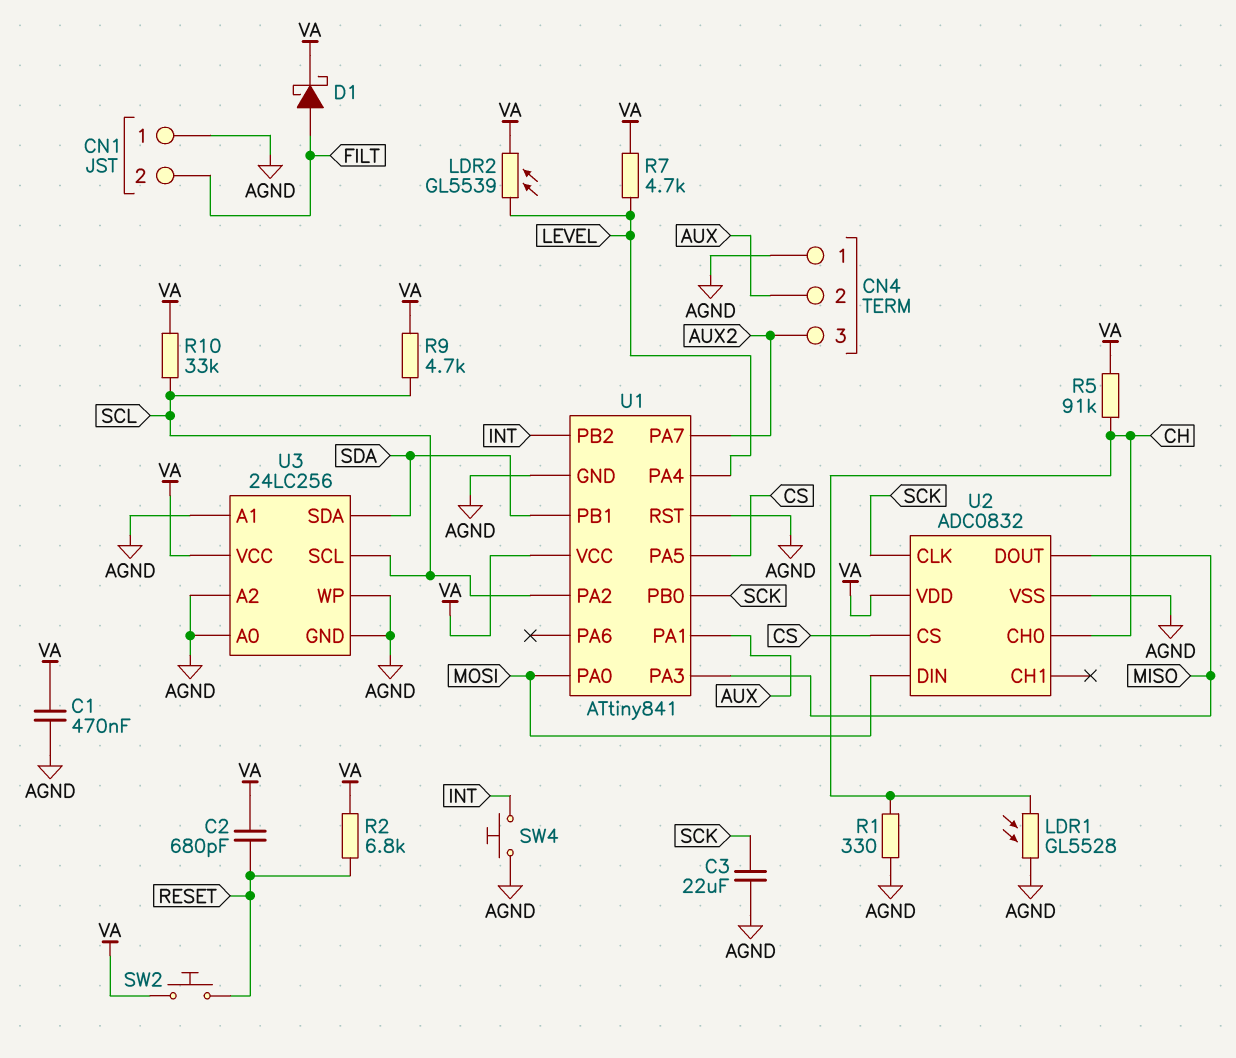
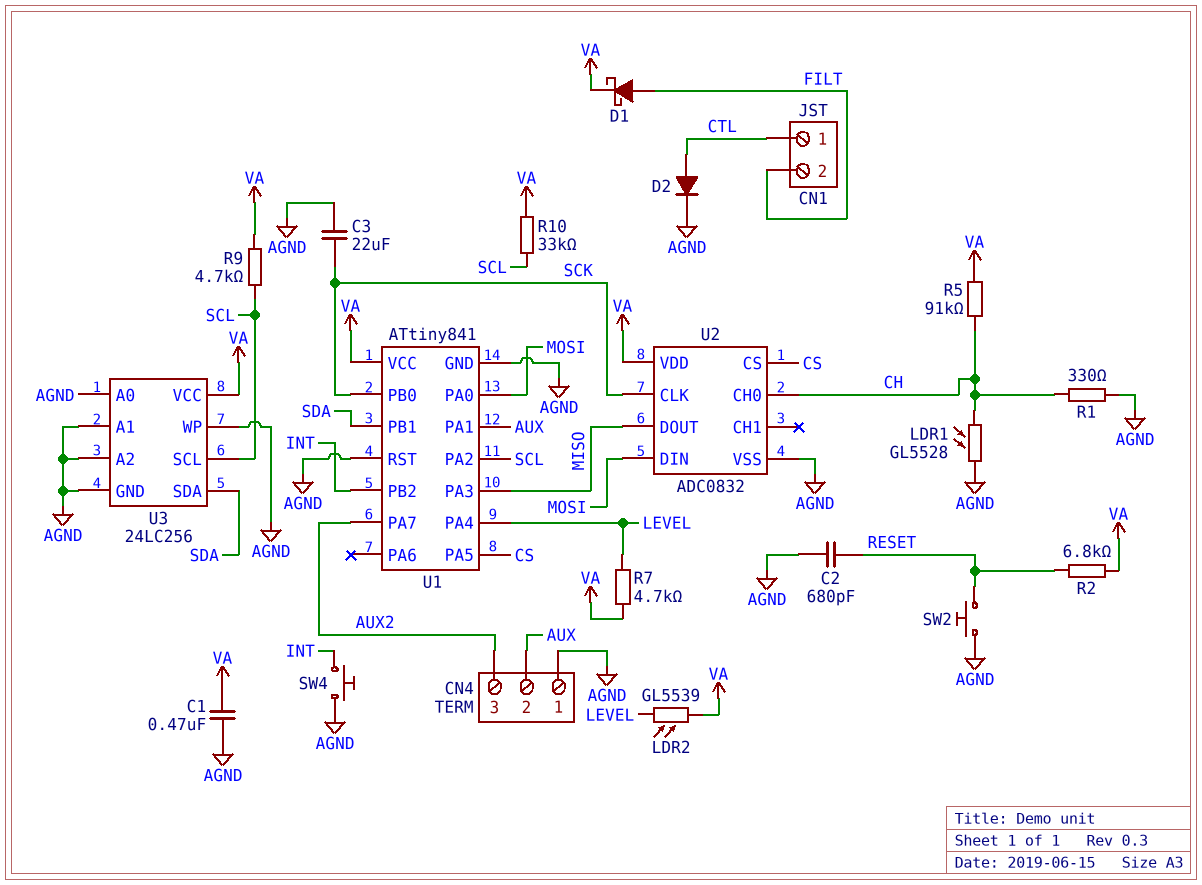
C2: 680pF (RESET, VA) -> 680pF (AGND, RESET)
CN1 pin 1: AGND -> CTL
D2: none -> diode (A CTL, K AGND)
SW2: button (RESET, VA) -> button (AGND, RESET)

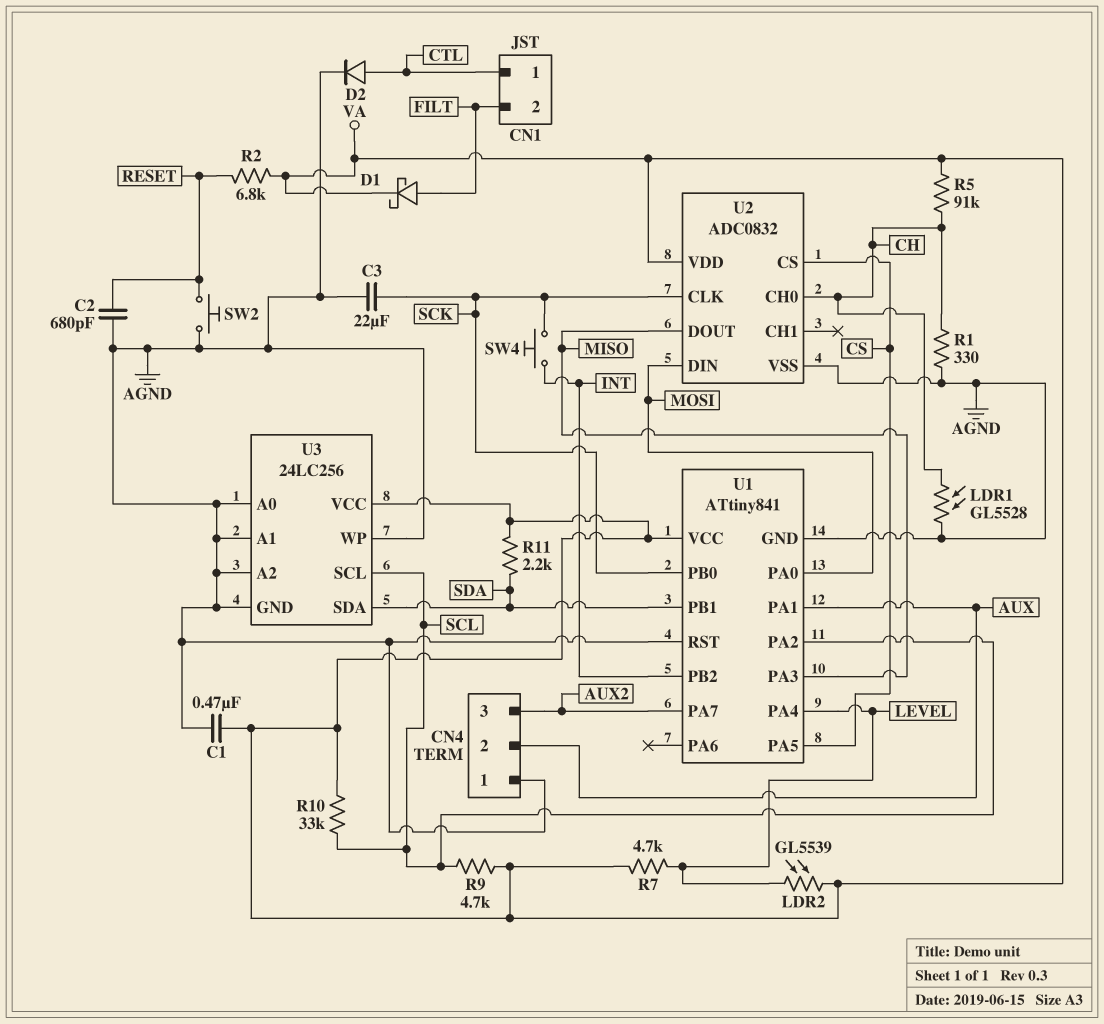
R11: none -> 2.2k (SDA, VA)
SW4: button (AGND, INT) -> button (INT, SCK)

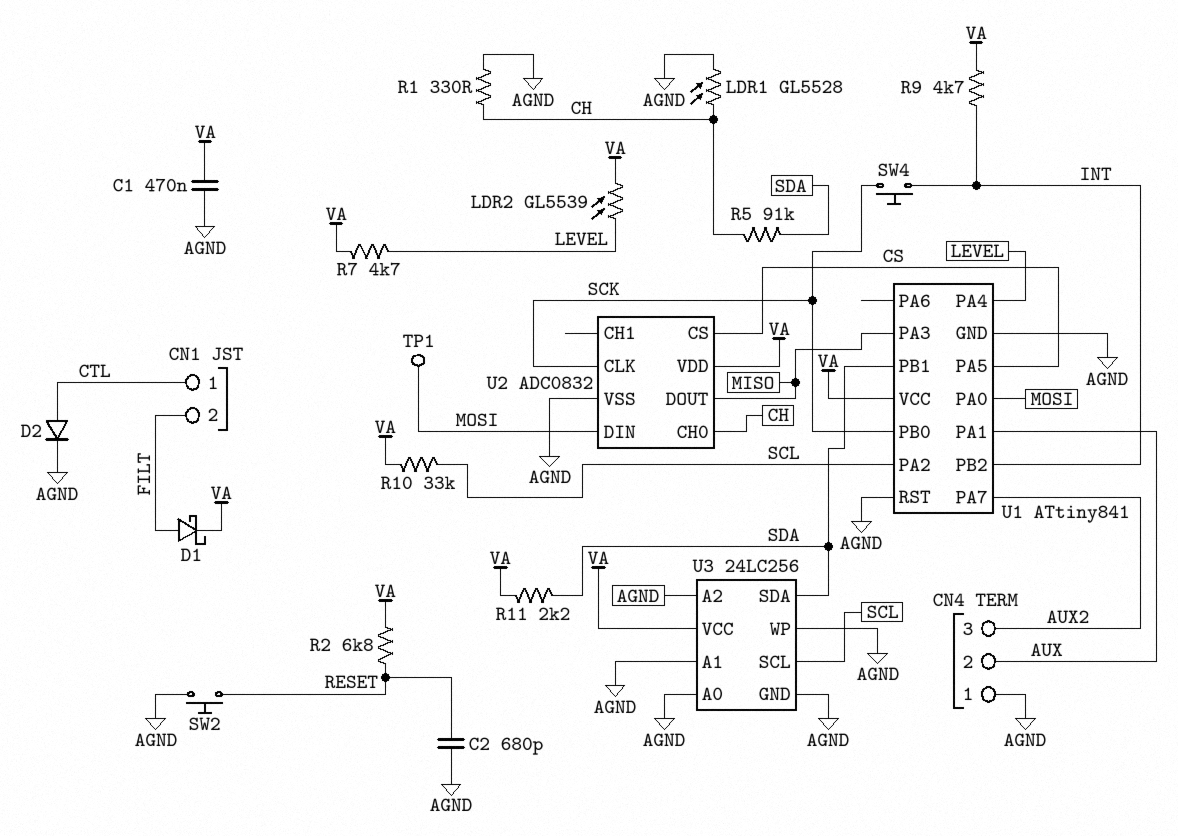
C3: 22uF (AGND, SCK) -> none
R5: 91k (CH, VA) -> 91k (CH, SDA)
R9: 4.7k (SCL, VA) -> 4.7k (INT, VA)
TP1: none -> test point (MOSI)

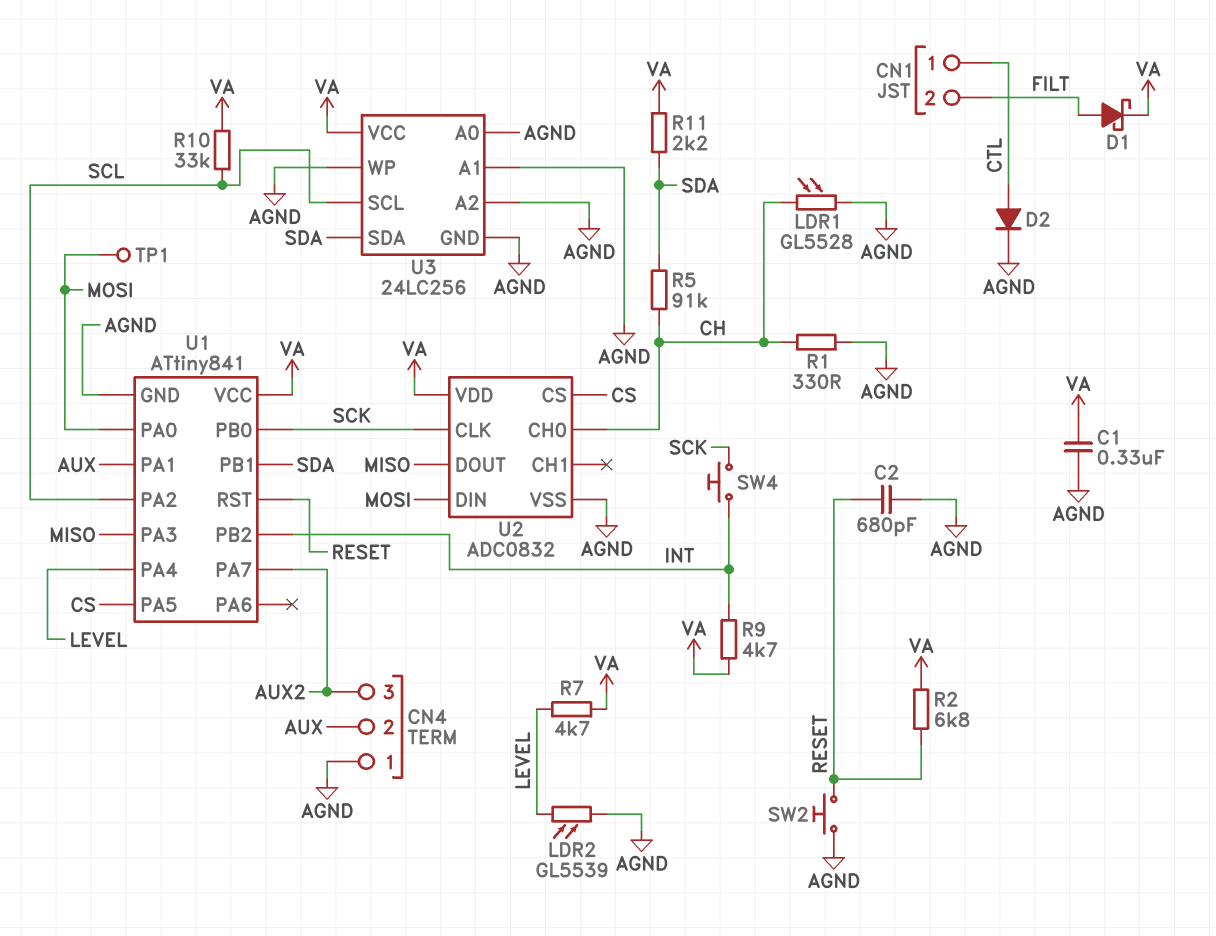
C1: 470nF (AGND, VA) -> 330nF (AGND, VA)
LDR2: GL5539 (LEVEL, VA) -> GL5539 (AGND, LEVEL)
U1 pin RST: AGND -> RESET

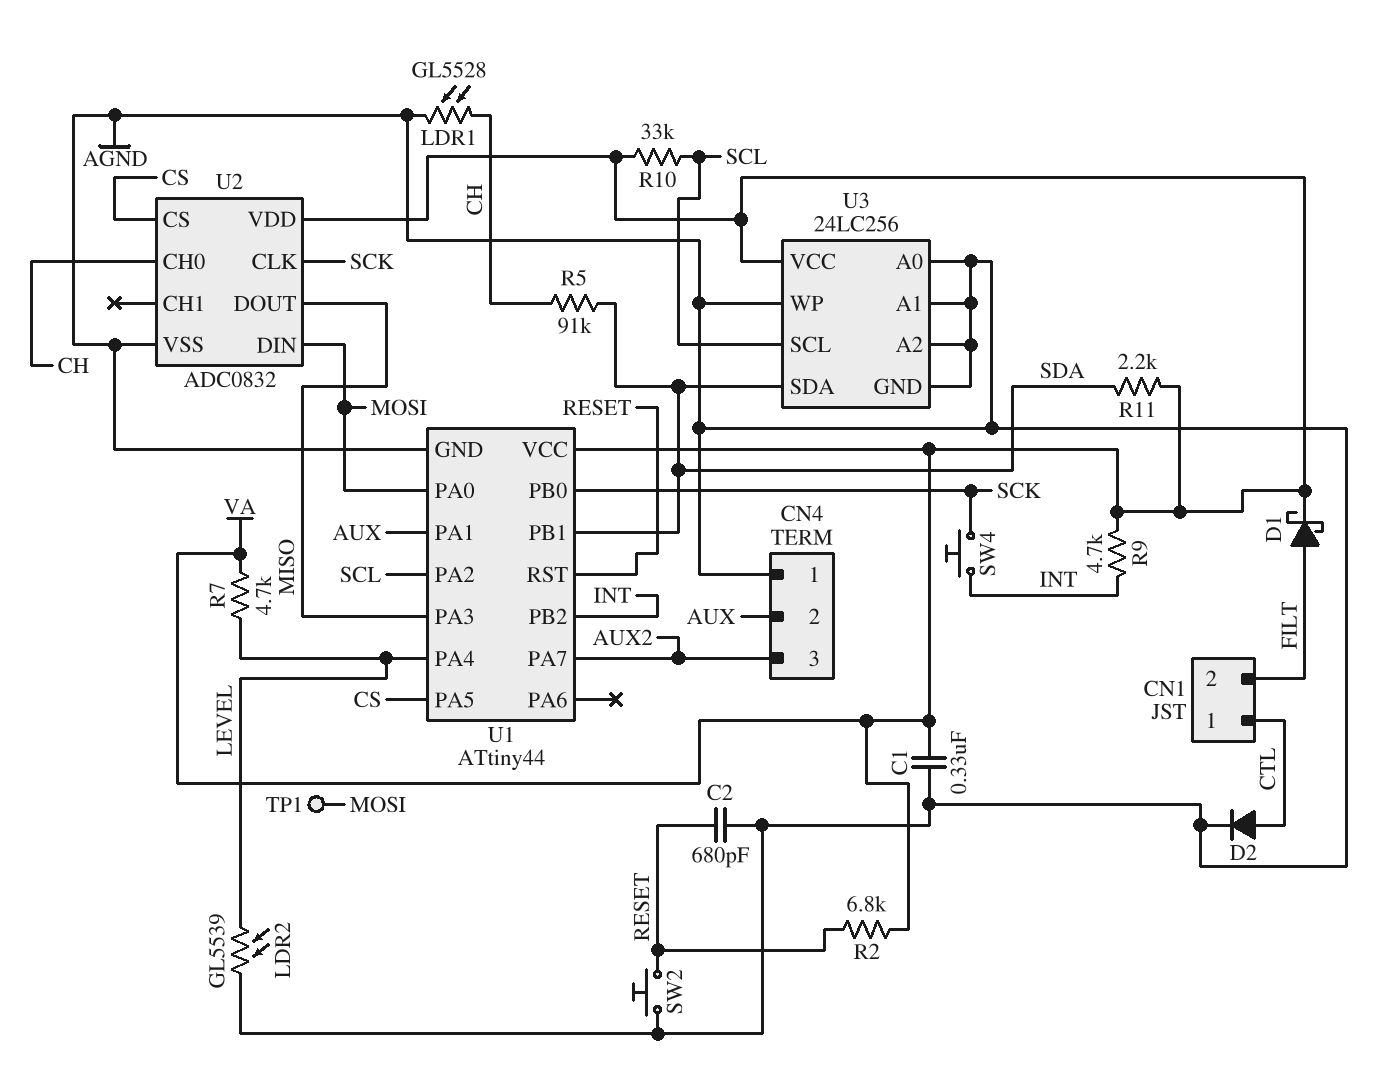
R1: 330 (AGND, CH) -> none
U1: ATtiny841 -> ATtiny44

